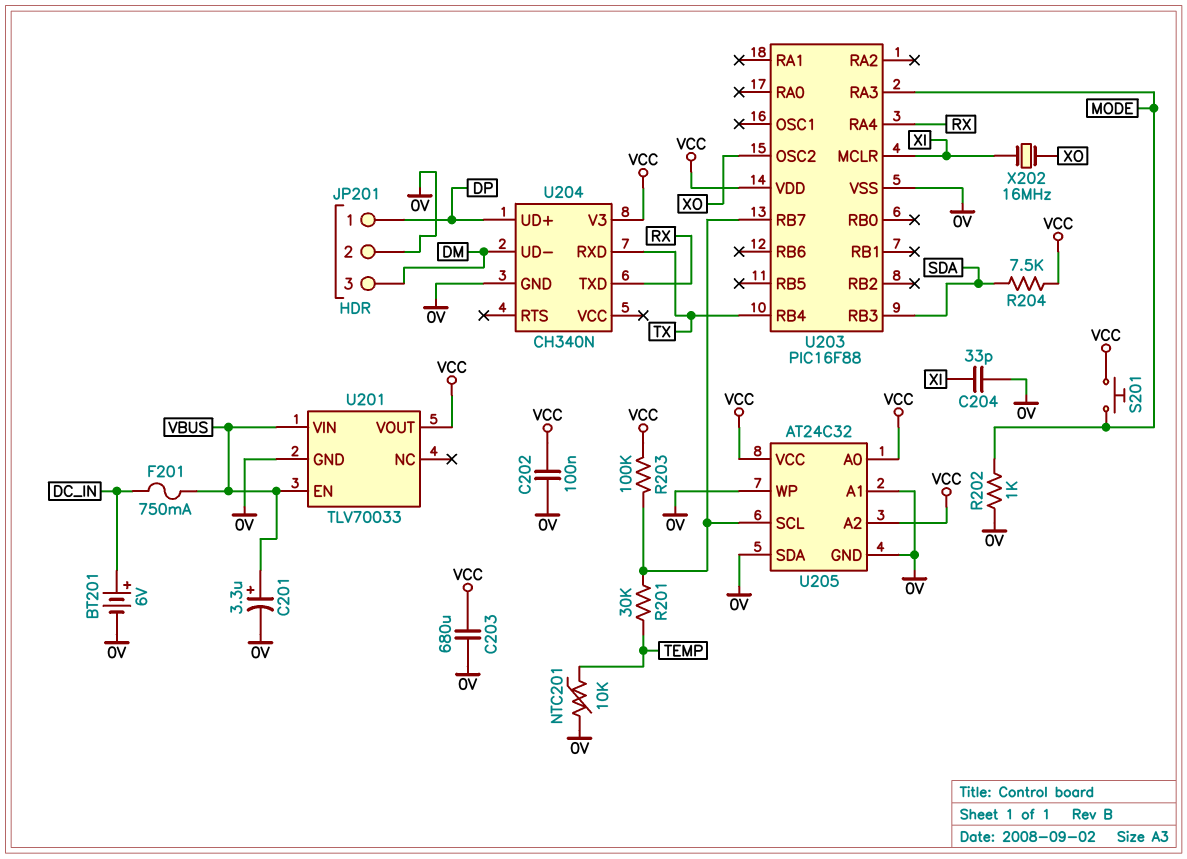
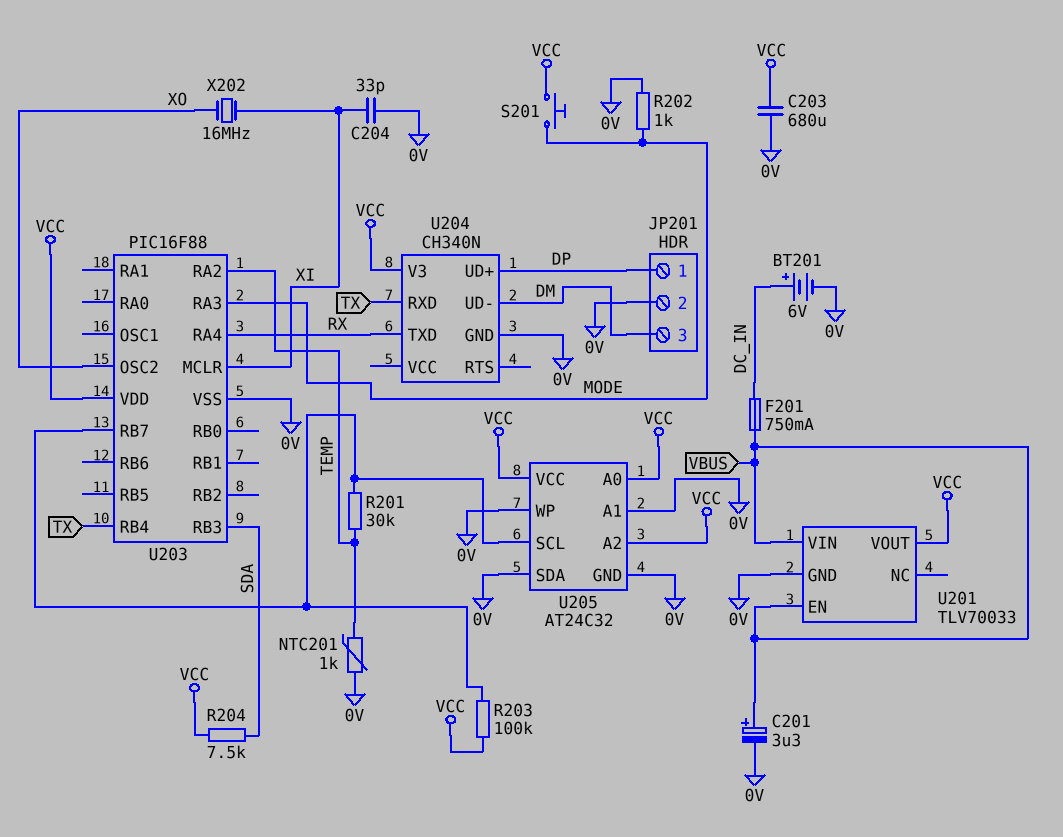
C202: 100nF (0V, VCC) -> none
NTC201: 10k (0V, TEMP) -> 1k (0V, TEMP)
U203 pin RA2: none -> TEMP

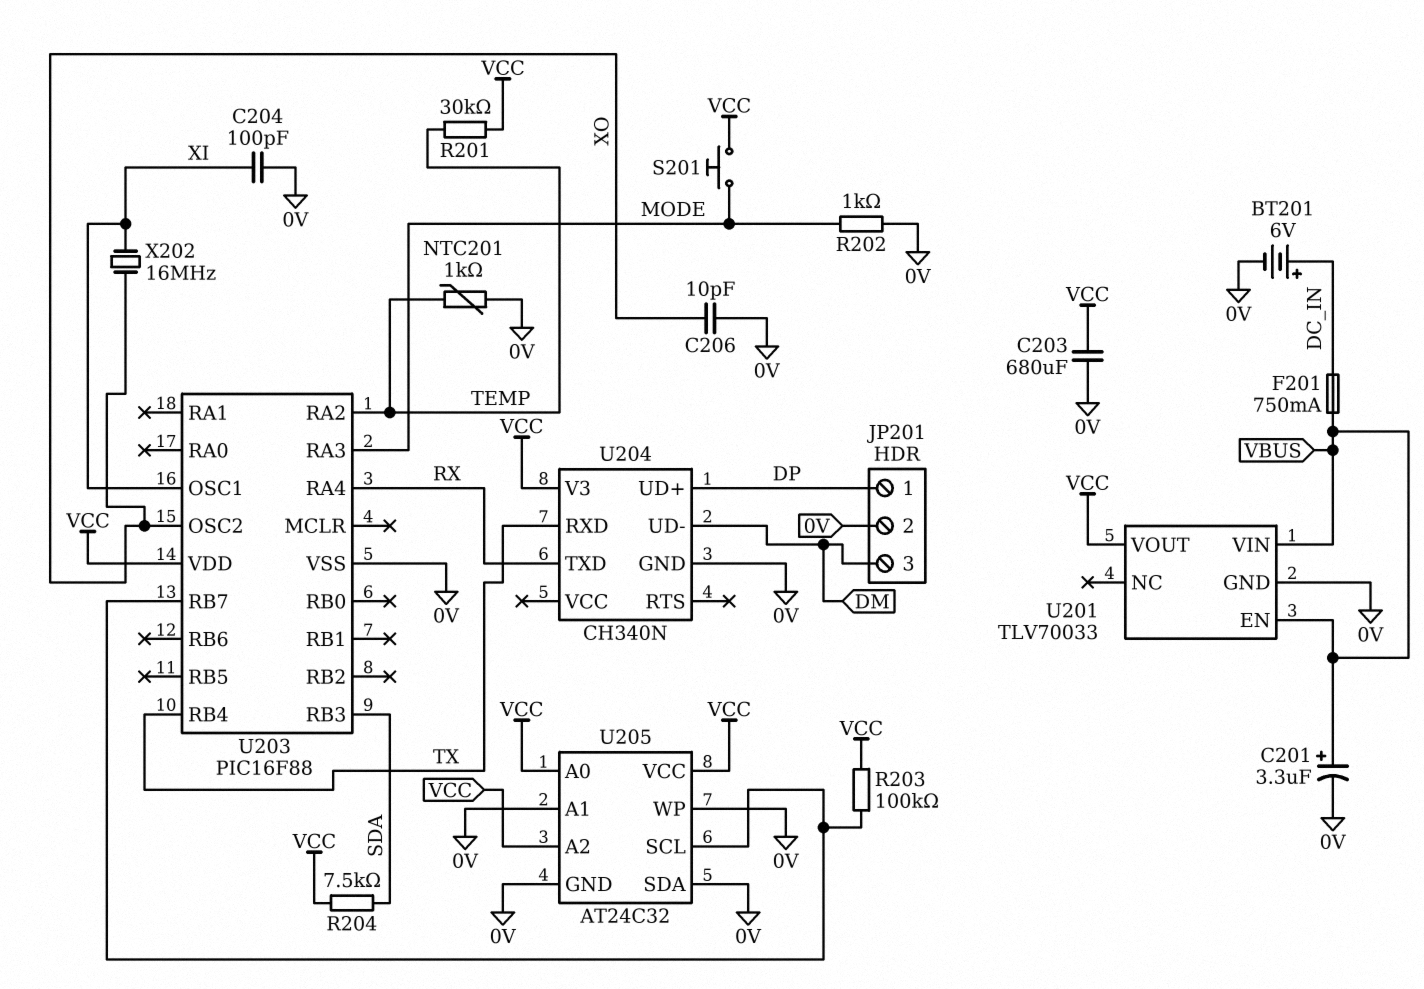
C204: 33pF (0V, XI) -> 100pF (0V, XI)
C206: none -> 10pF (0V, XO)
R201: 30k (TEMP, U203/RB7) -> 30k (TEMP, VCC)
U203 pin MCLR: XI -> none
U203 pin OSC1: none -> XI

